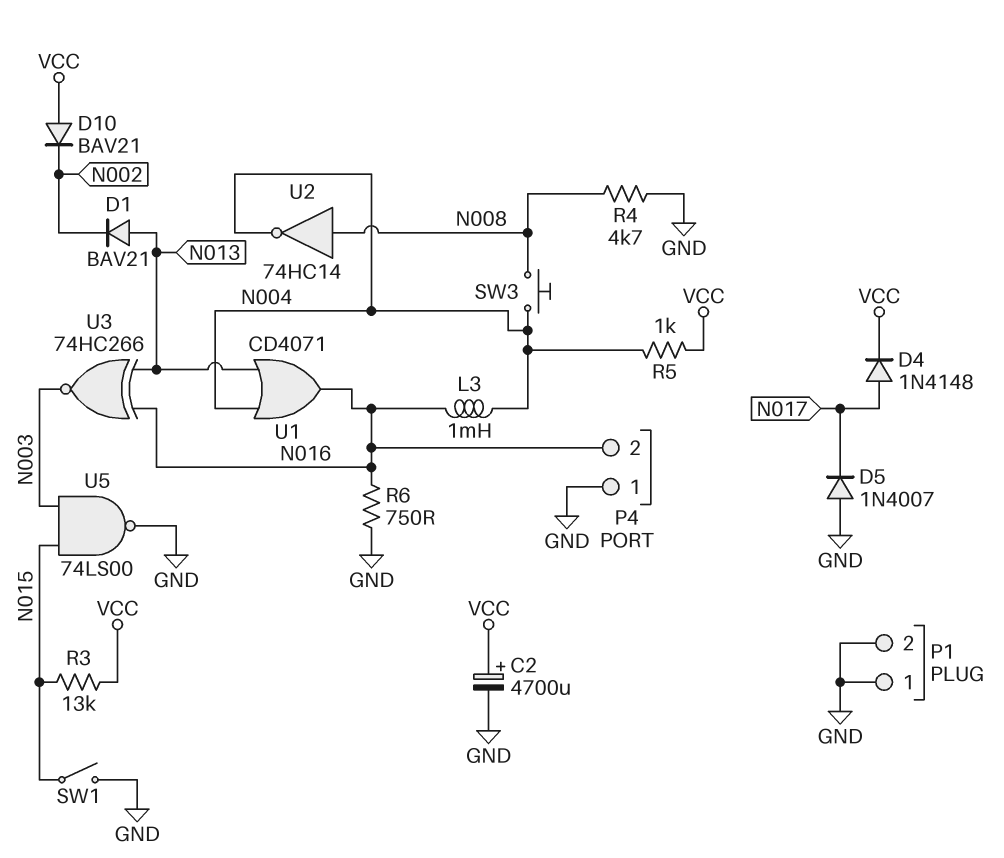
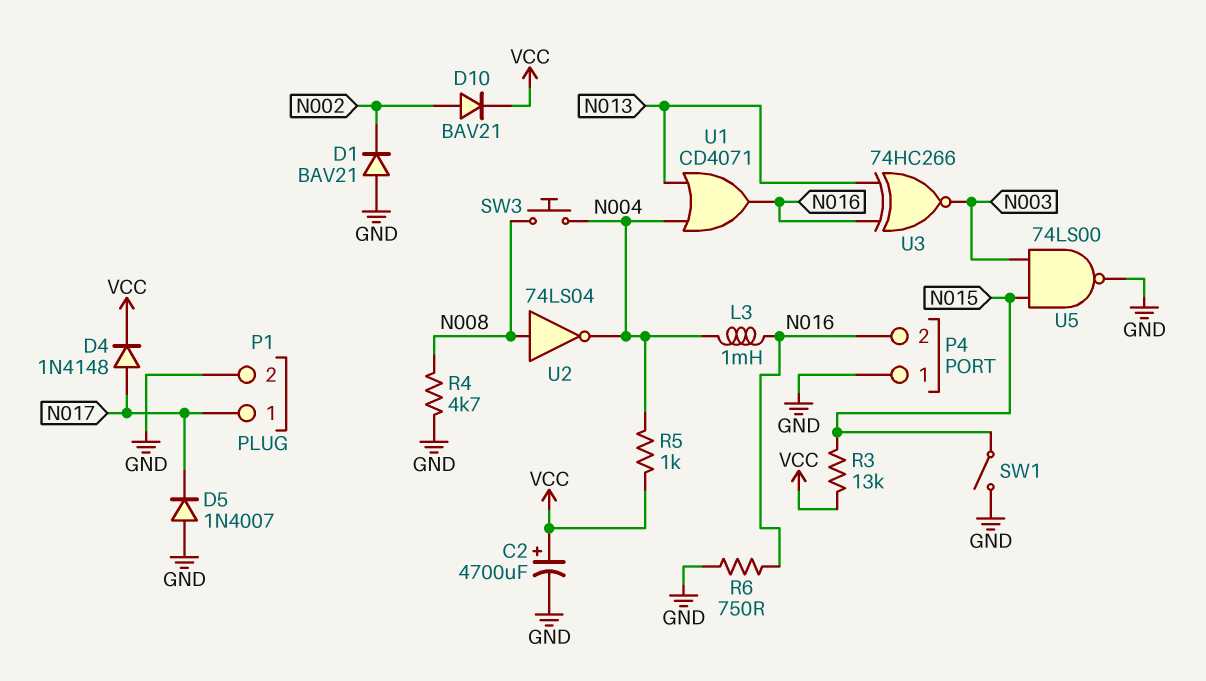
D1: diode BAV21 (A N013, K N002) -> diode BAV21 (A GND, K N002)
D10: diode BAV21 (A VCC, K N002) -> diode BAV21 (A N002, K VCC)
P1 pin 1: GND -> N017
U2: NOT 74HC14 (in N008, out N004) -> NOT 74LS04 (in N008, out N004)

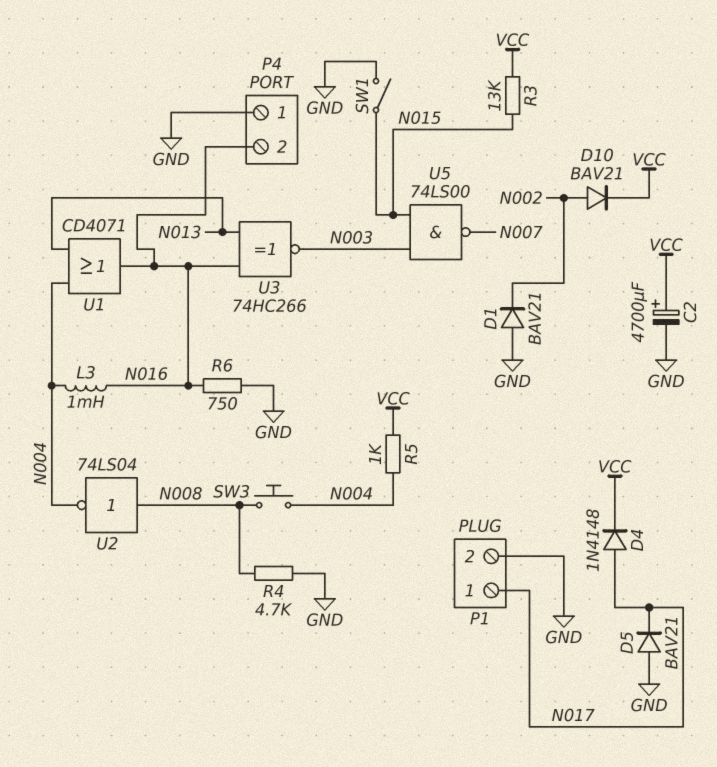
D5: diode 1N4007 (A GND, K N017) -> diode BAV21 (A GND, K N017)
U5: NAND 74LS00 (in N003, in N015, out GND) -> NAND 74LS00 (in N003, in N015, out N007)

